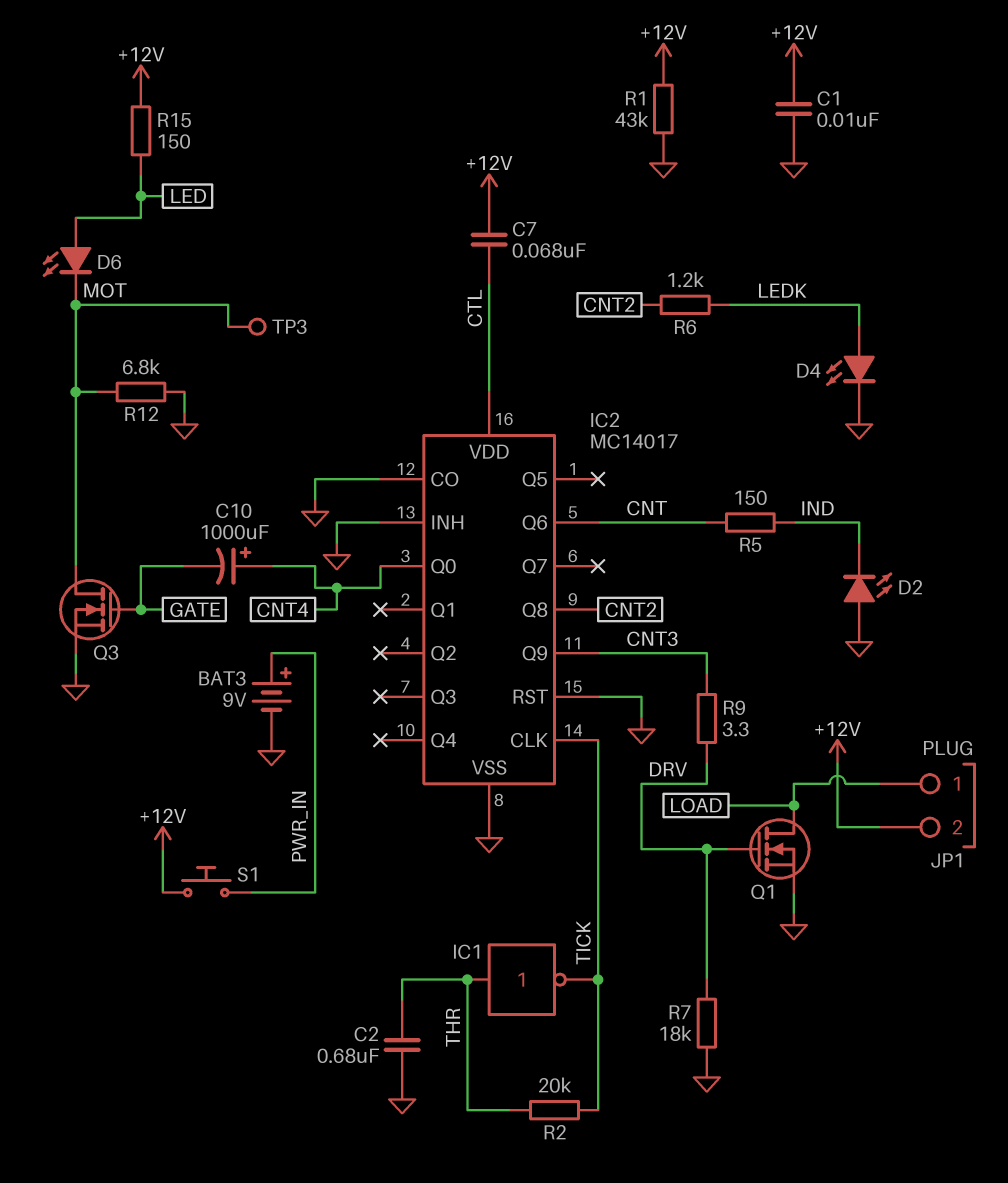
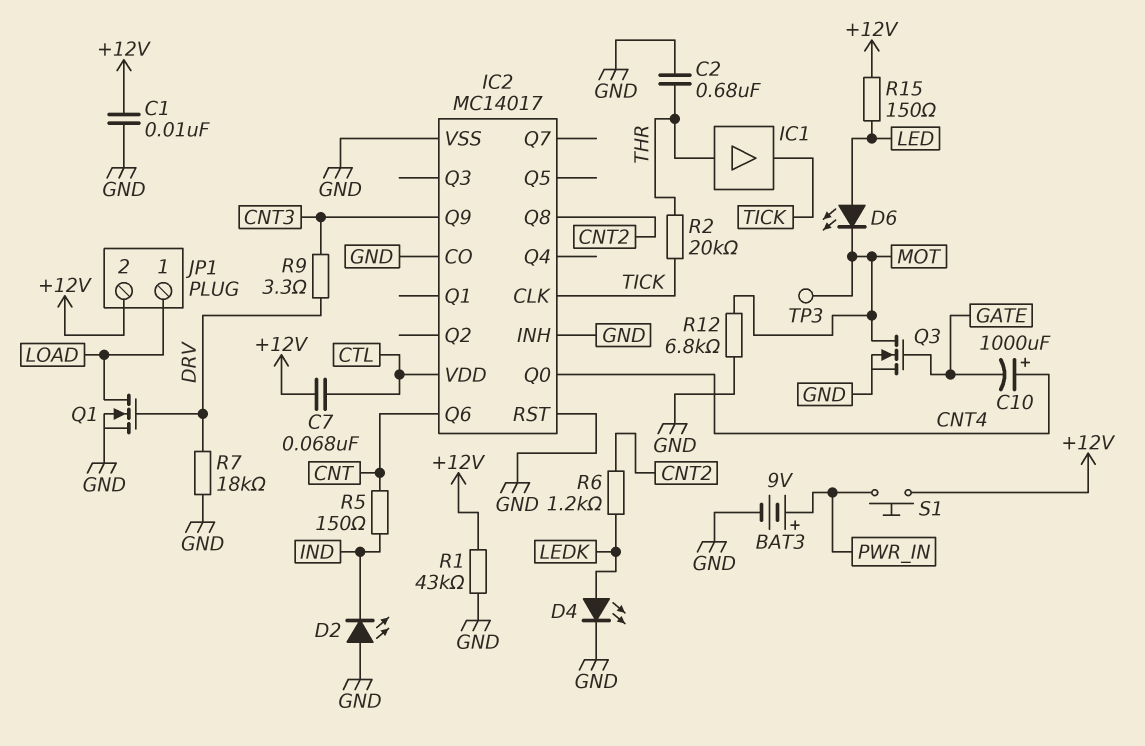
IC1: NOT (in THR, out TICK) -> buffer (in THR, out TICK)

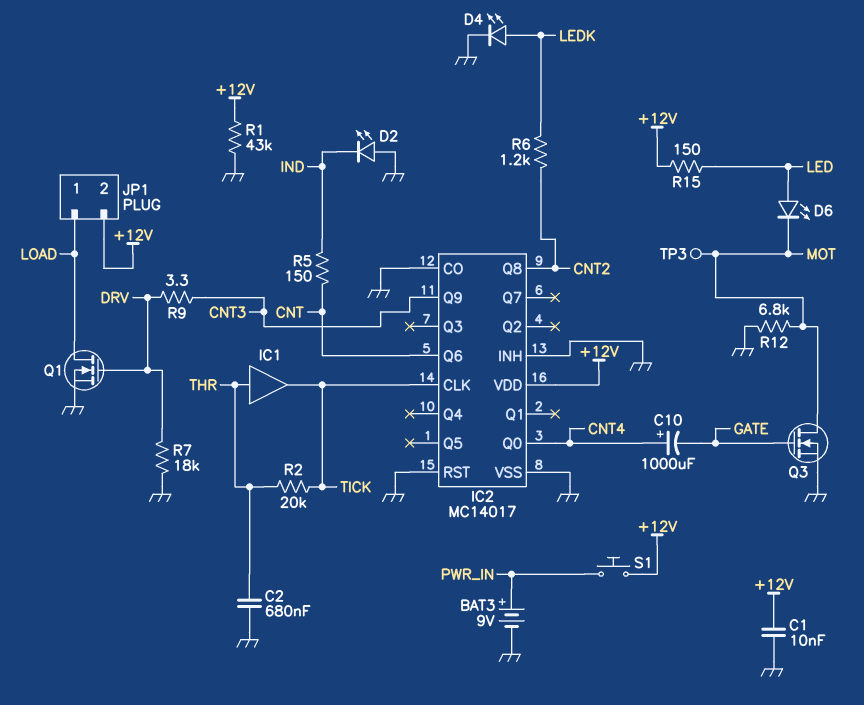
C7: 68nF (+12V, CTL) -> none
IC2 pin VDD: CTL -> +12V

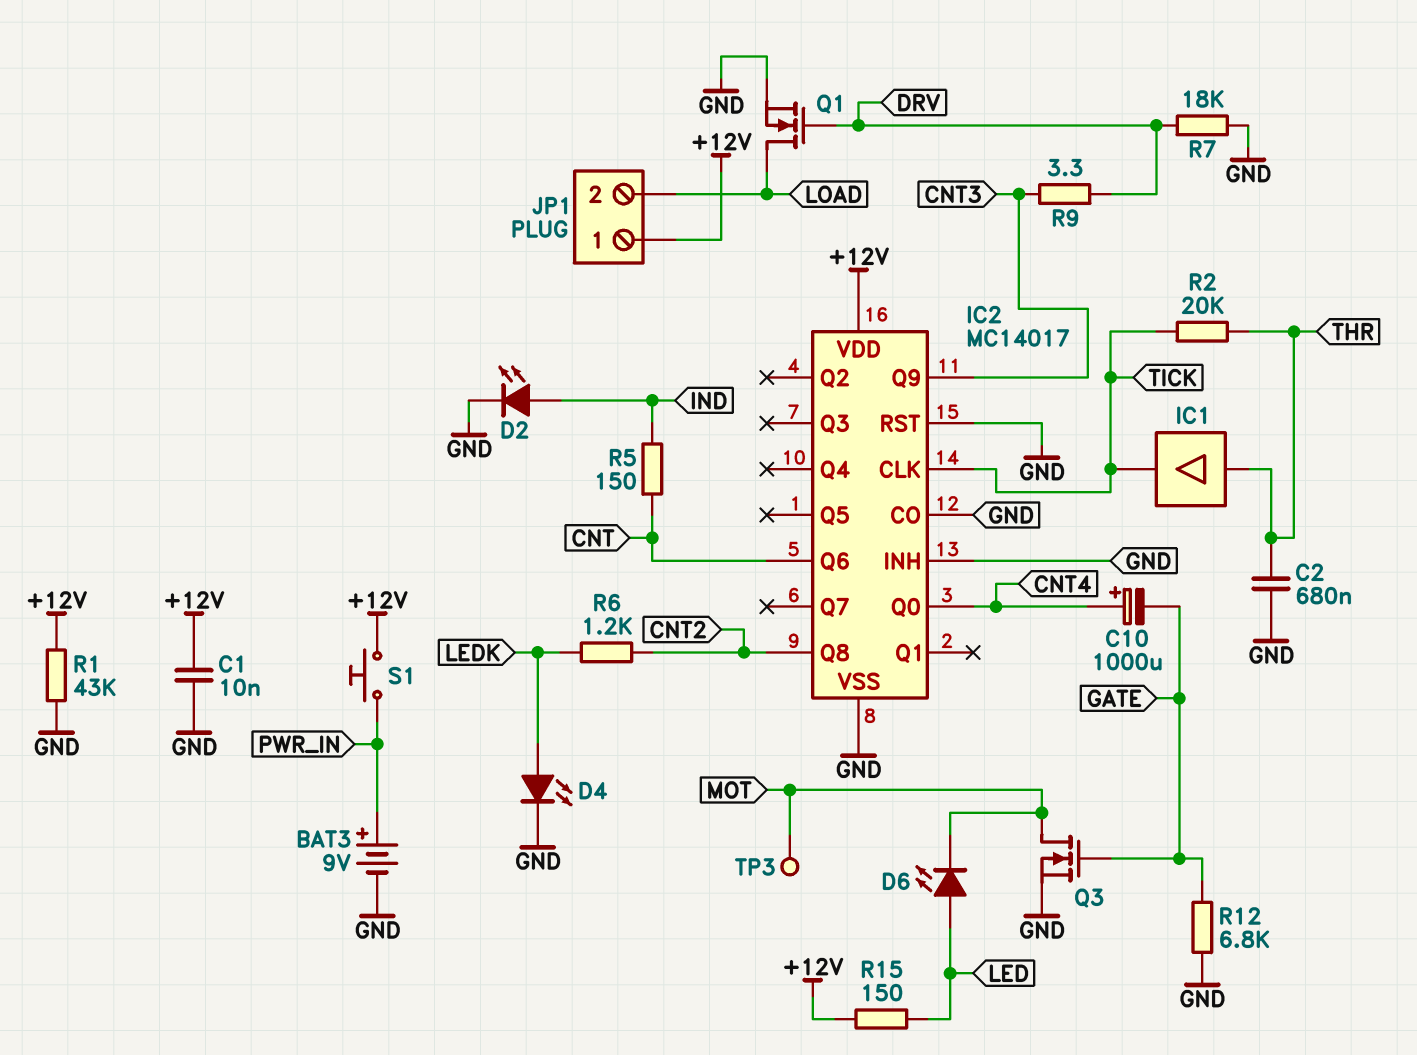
D2: LED (A GND, K IND) -> LED (A IND, K GND)
JP1 pin 1: LOAD -> +12V
JP1 pin 2: +12V -> LOAD
R12: 6.8k (GND, MOT) -> 6.8k (GATE, GND)

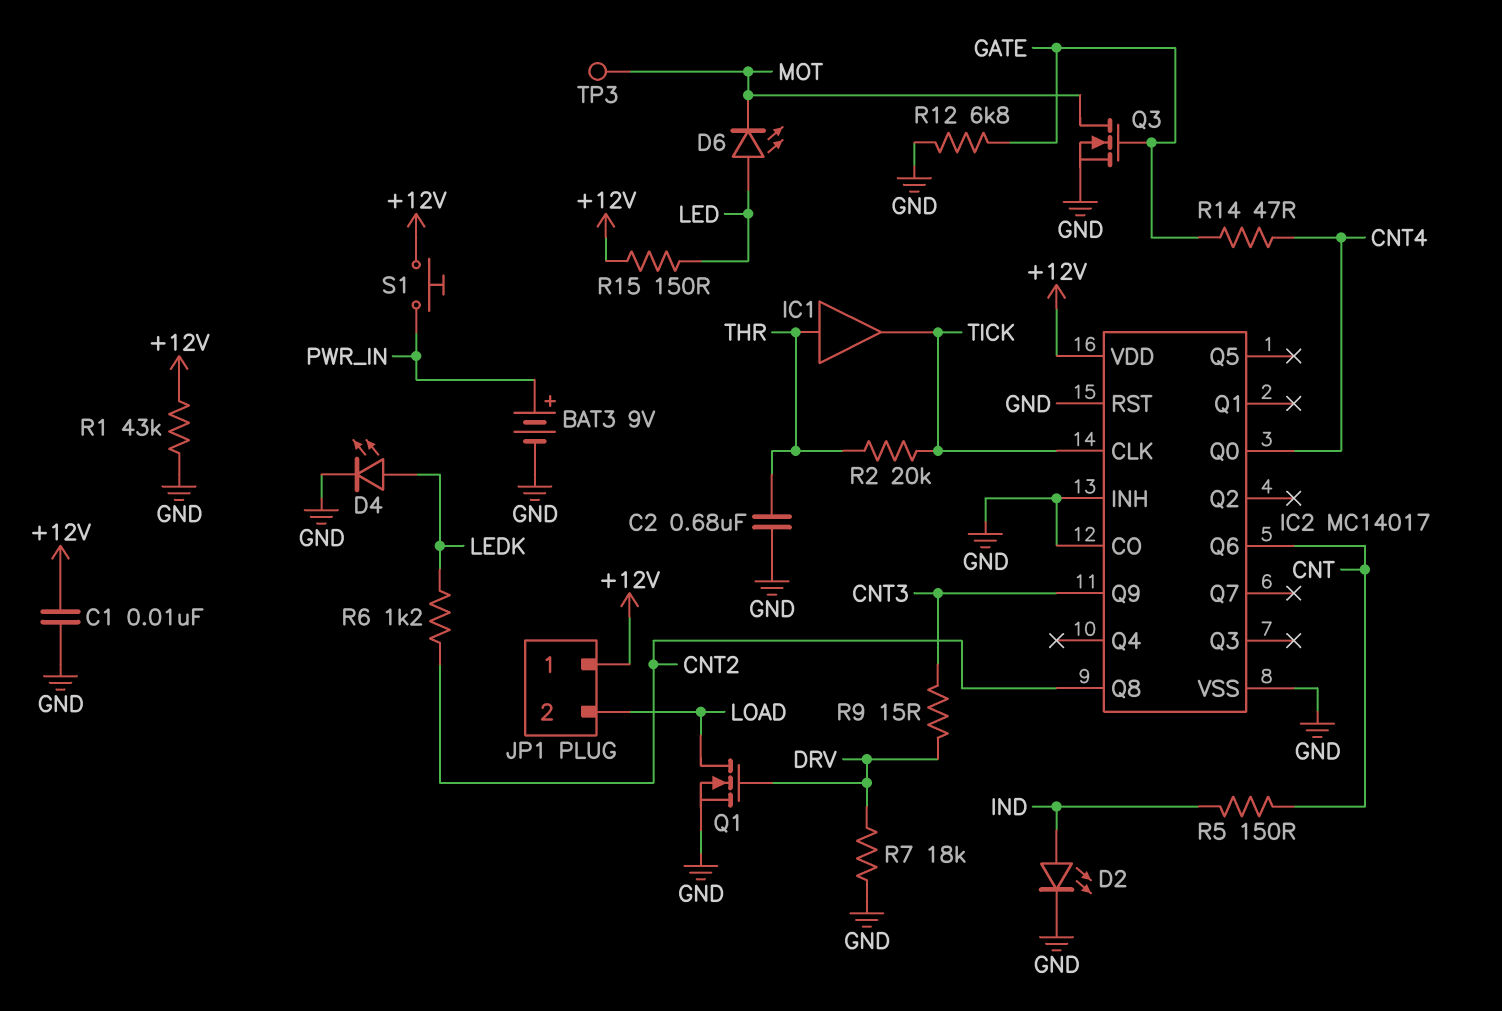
C10: 1000uF (plus CNT4, minus GATE) -> none
R9: 3.3 (CNT3, DRV) -> 15 (CNT3, DRV)
R14: none -> 47 (CNT4, GATE)

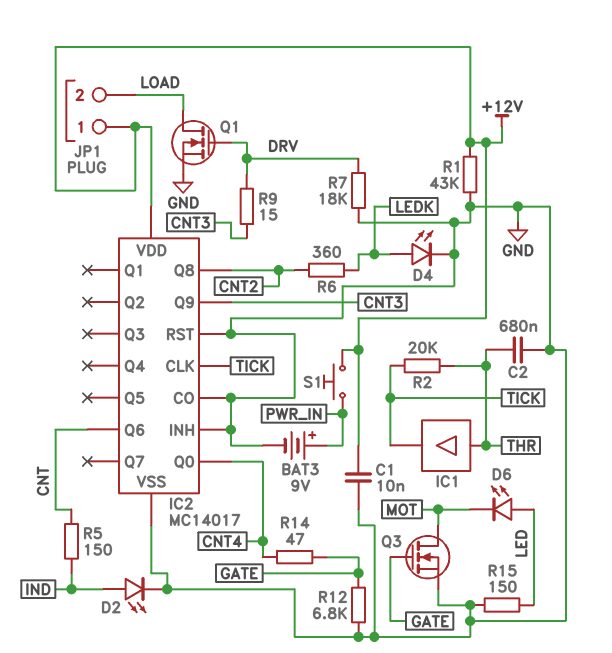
R6: 1.2k (CNT2, LEDK) -> 360 (CNT2, LEDK)
R15: 150 (+12V, LED) -> 150 (GND, LED)
TP3: test point (MOT) -> none

